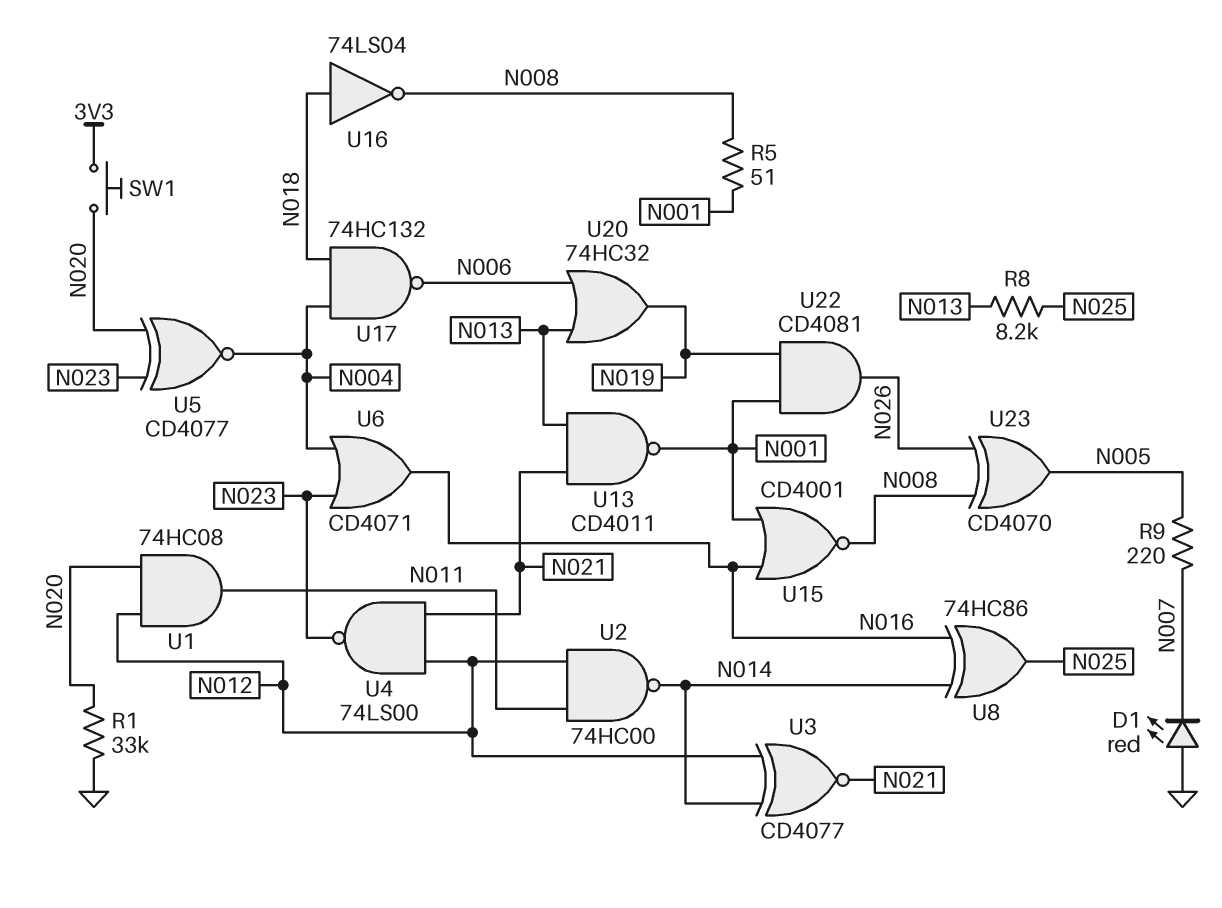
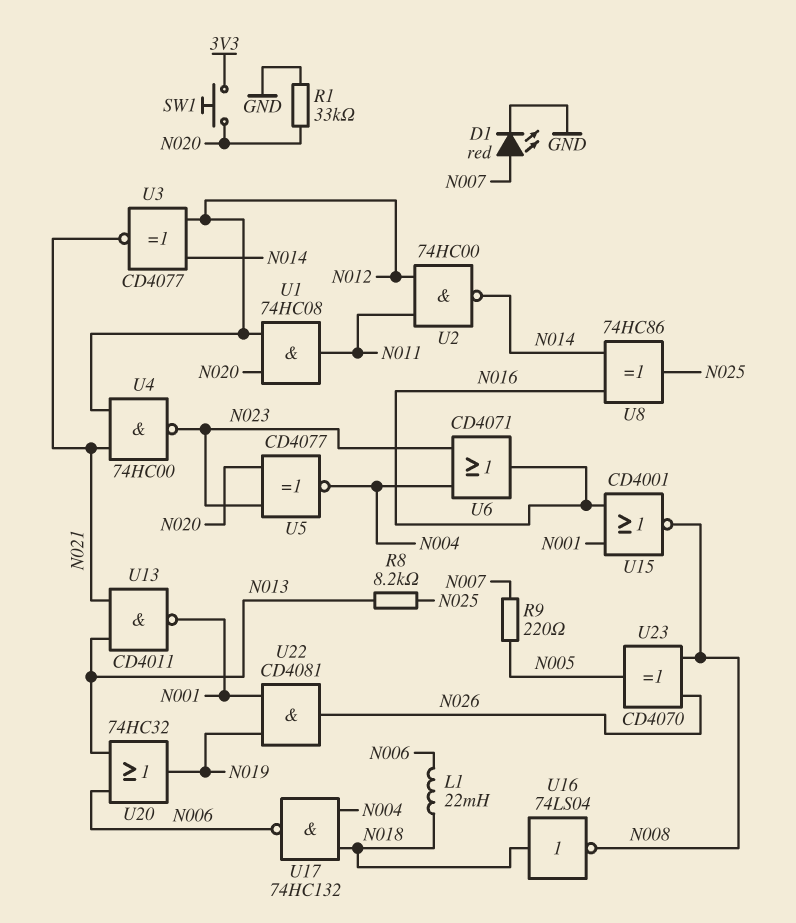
D1: LED red (A GND, K N007) -> LED red (A N007, K GND)
L1: none -> 22mH (N006, N018)
R5: 51 (N001, N008) -> none
U4: NAND 74LS00 (in N012, in N021, out N023) -> NAND 74HC00 (in N012, in N021, out N023)

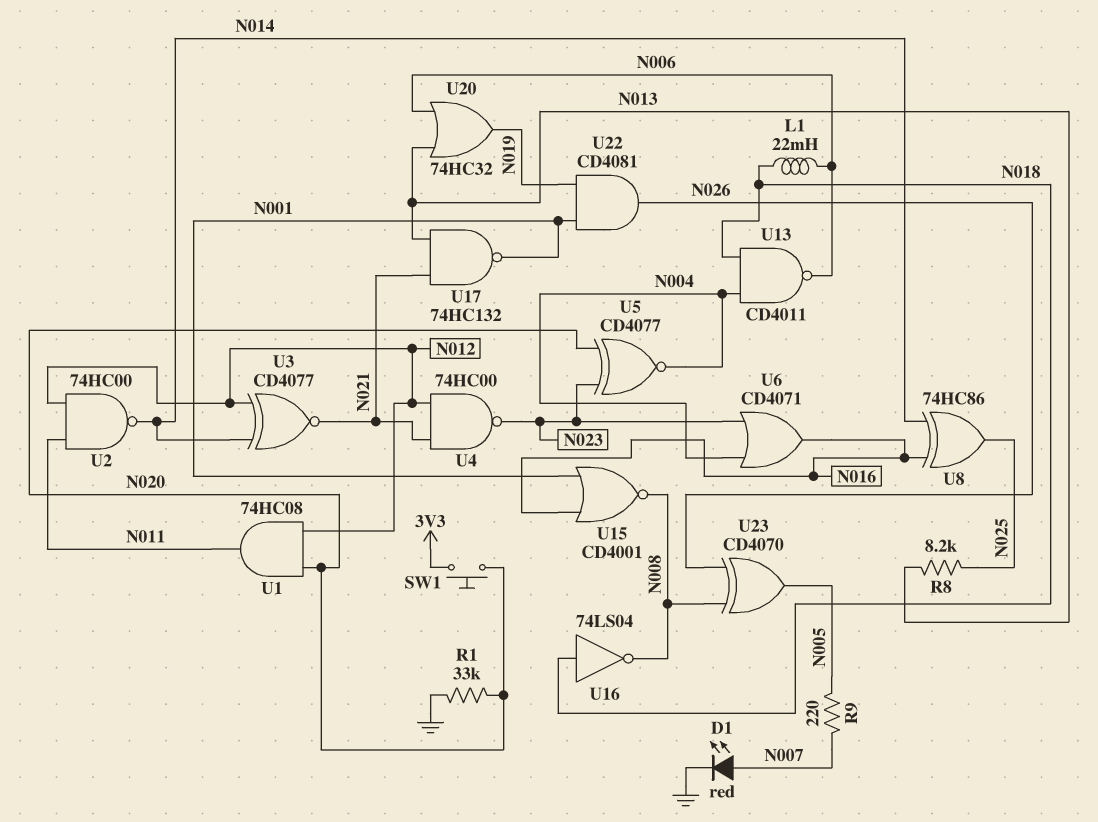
U13: NAND CD4011 (in N013, in N021, out N001) -> NAND CD4011 (in N004, in N018, out N006)
U17: NAND 74HC132 (in N004, in N018, out N006) -> NAND 74HC132 (in N013, in N021, out N001)

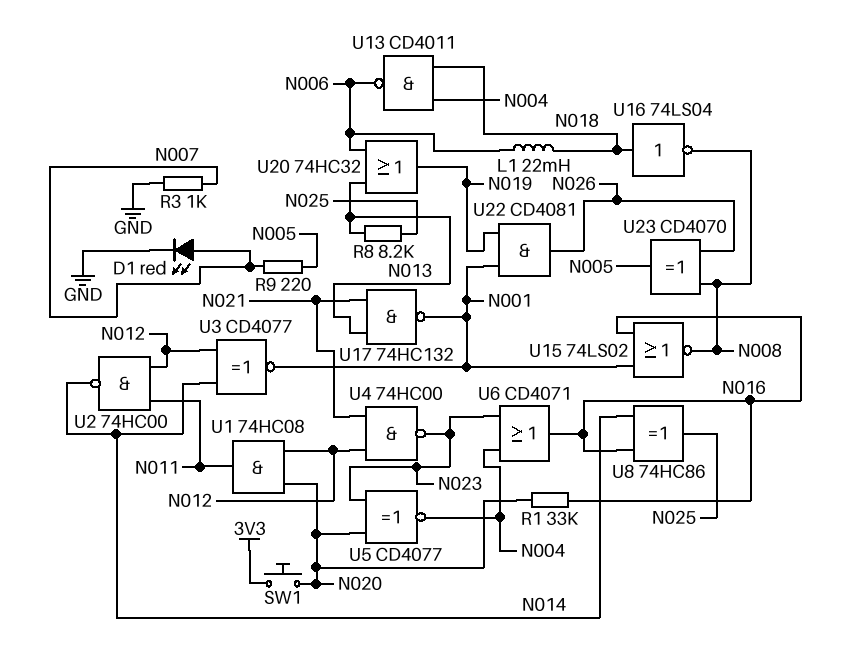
R1: 33k (GND, N020) -> 33k (N016, N020)
R3: none -> 1k (GND, N007)
U3: XNOR CD4077 (in N012, in N014, out N021) -> XNOR CD4077 (in N012, in N014, out N001)
U15: NOR CD4001 (in N001, in N016, out N008) -> NOR 74LS02 (in N001, in N016, out N008)

